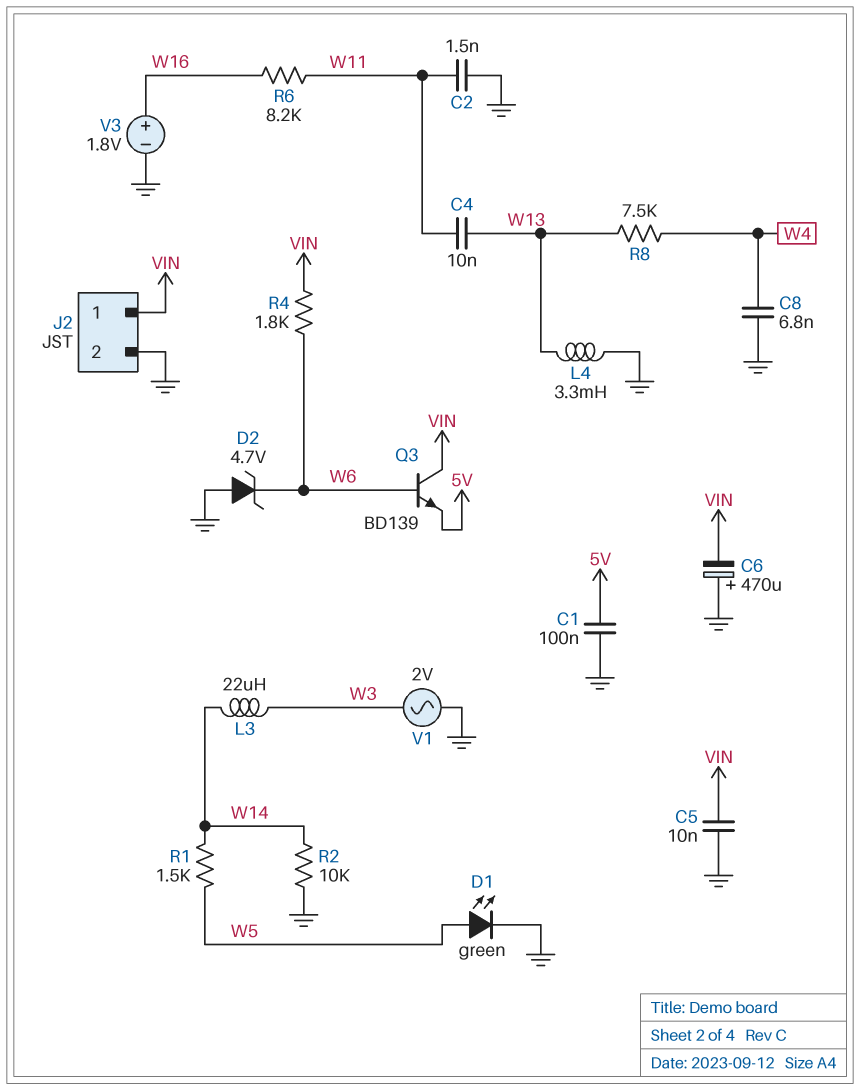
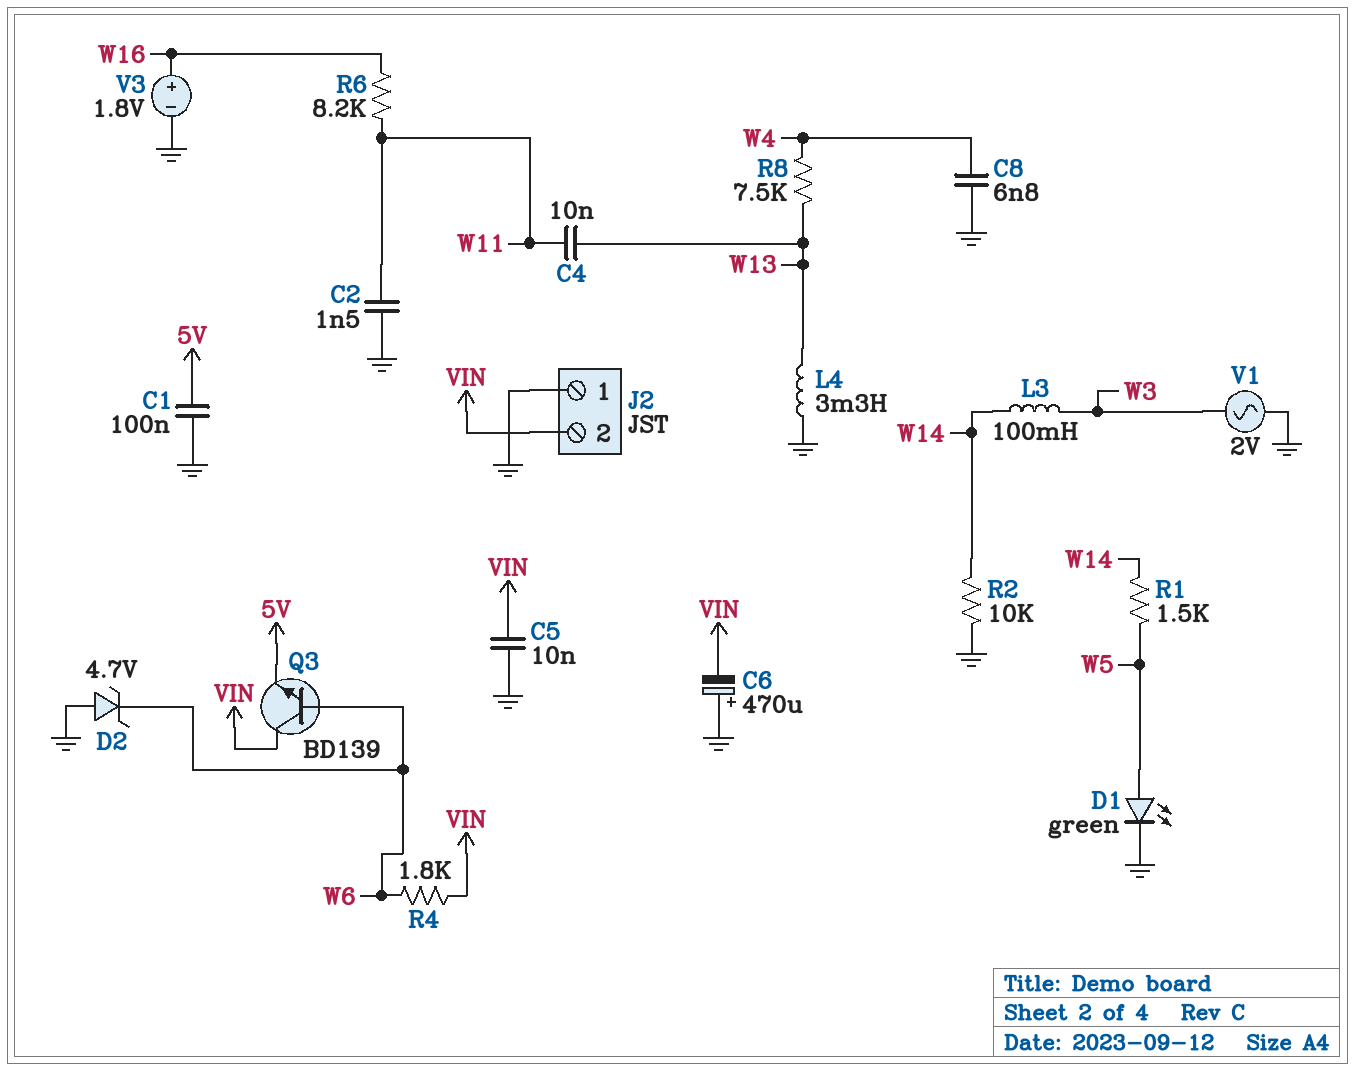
J2 pin 1: VIN -> GND
J2 pin 2: GND -> VIN
L3: 22uH (W3, W14) -> 100mH (W3, W14)

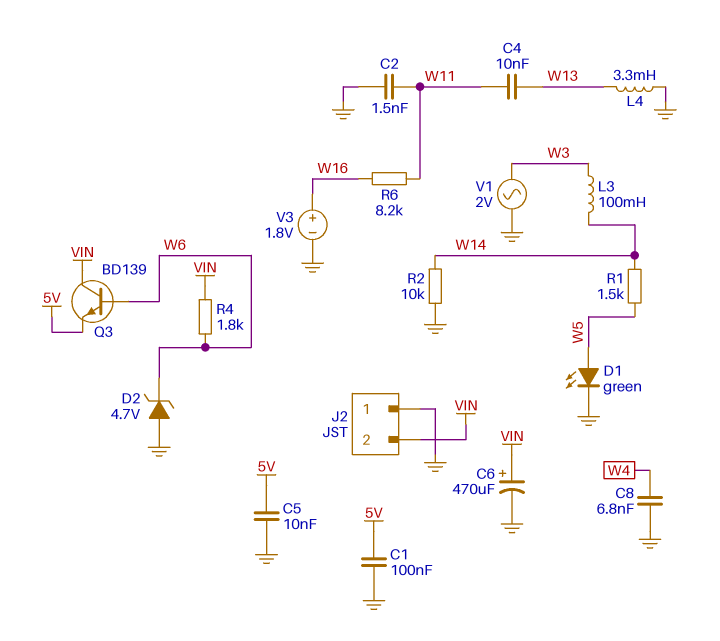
C5: 10nF (GND, VIN) -> 10nF (5V, GND)
C6: 470uF (plus GND, minus VIN) -> 470uF (plus VIN, minus GND)
R8: 7.5k (W4, W13) -> none

